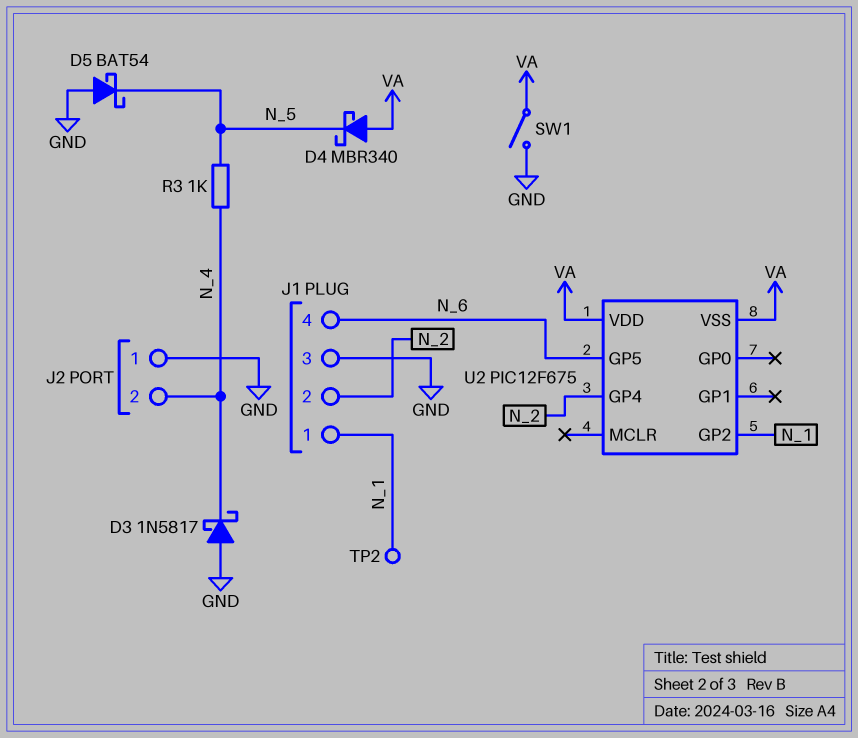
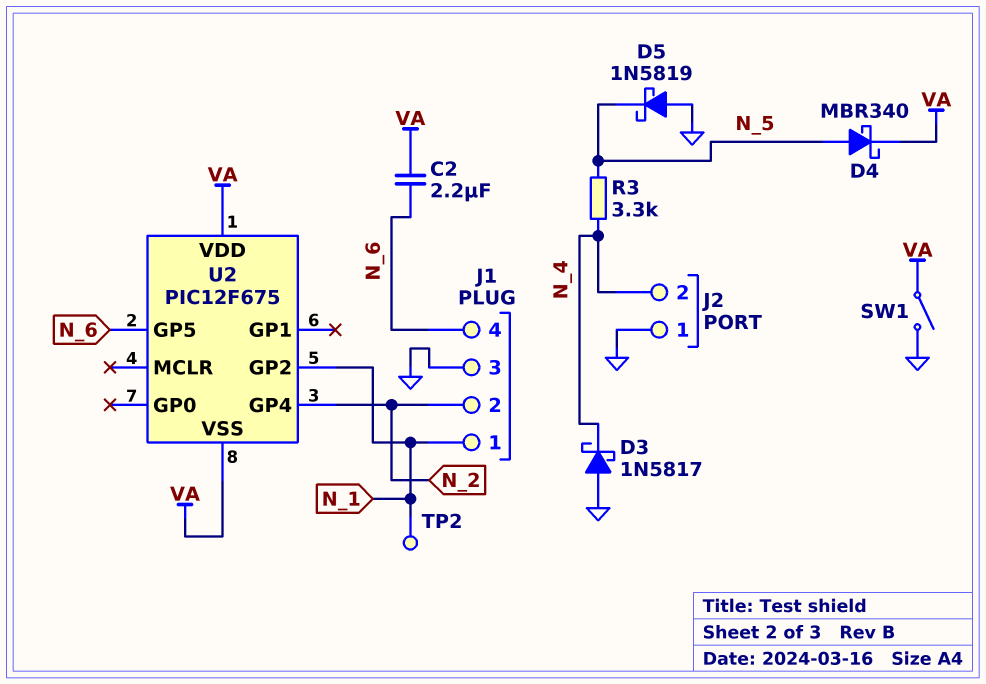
C2: none -> 2.2uF (N_6, VA)
D4: schottky MBR340 (A VA, K N_5) -> schottky MBR340 (A N_5, K VA)
D5: schottky BAT54 (A GND, K N_5) -> schottky 1N5819 (A GND, K N_5)
R3: 1k (N_4, N_5) -> 3.3k (N_4, N_5)

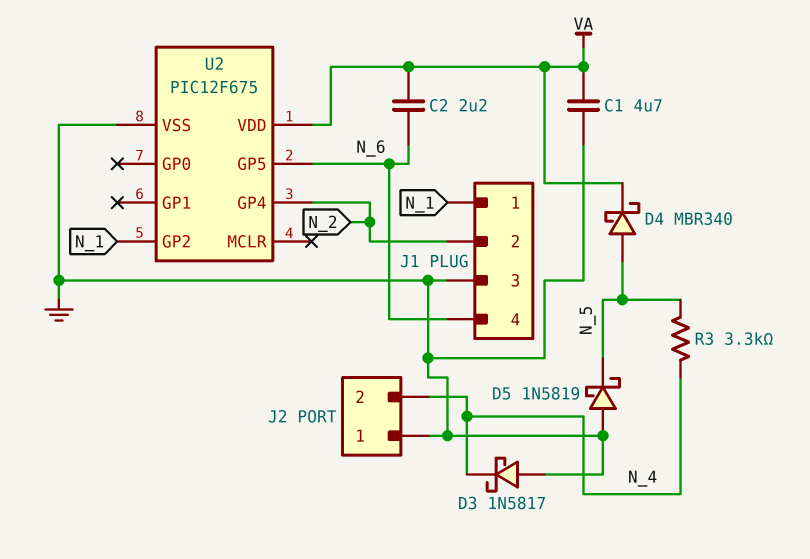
C1: none -> 4.7uF (GND, VA)
SW1: switch (GND, VA) -> none
TP2: test point (N_1) -> none
U2 pin VSS: VA -> GND

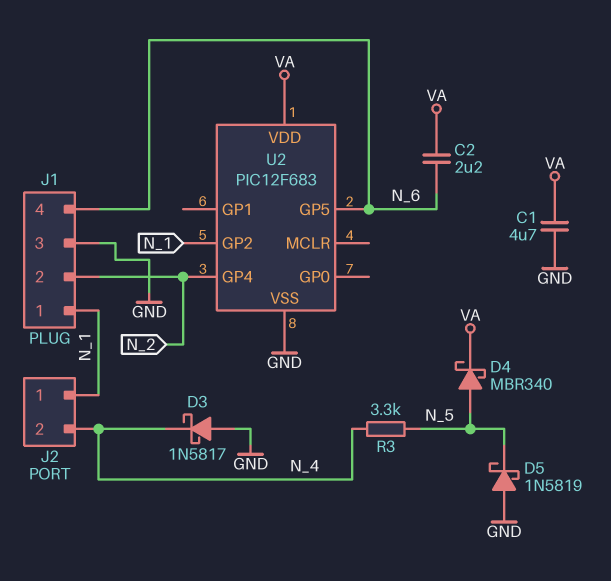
J2 pin 1: GND -> N_1
U2: PIC12F675 -> PIC12F683

